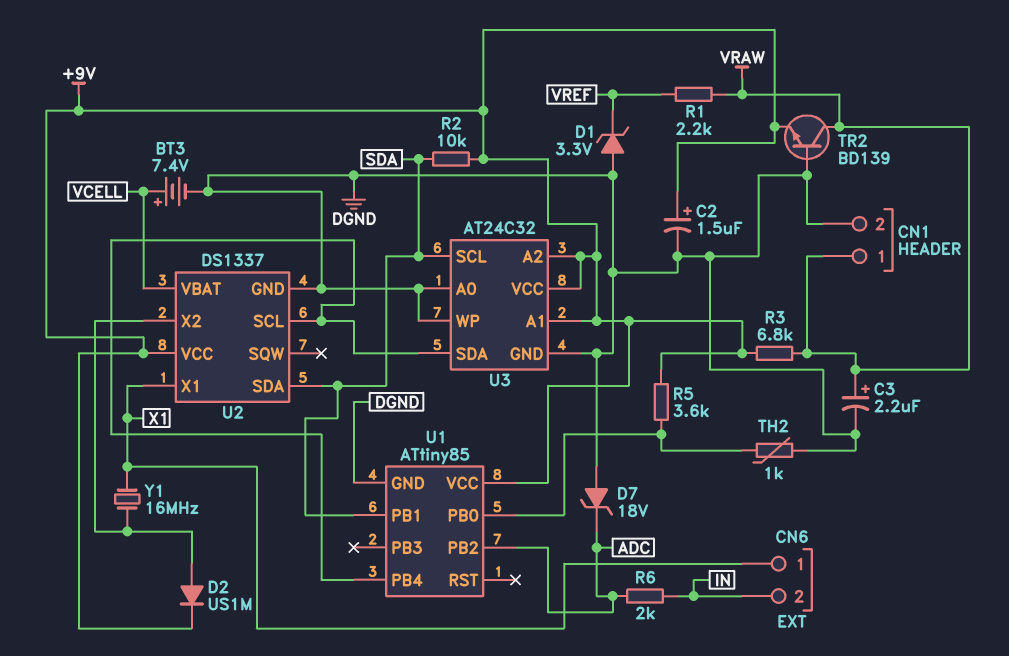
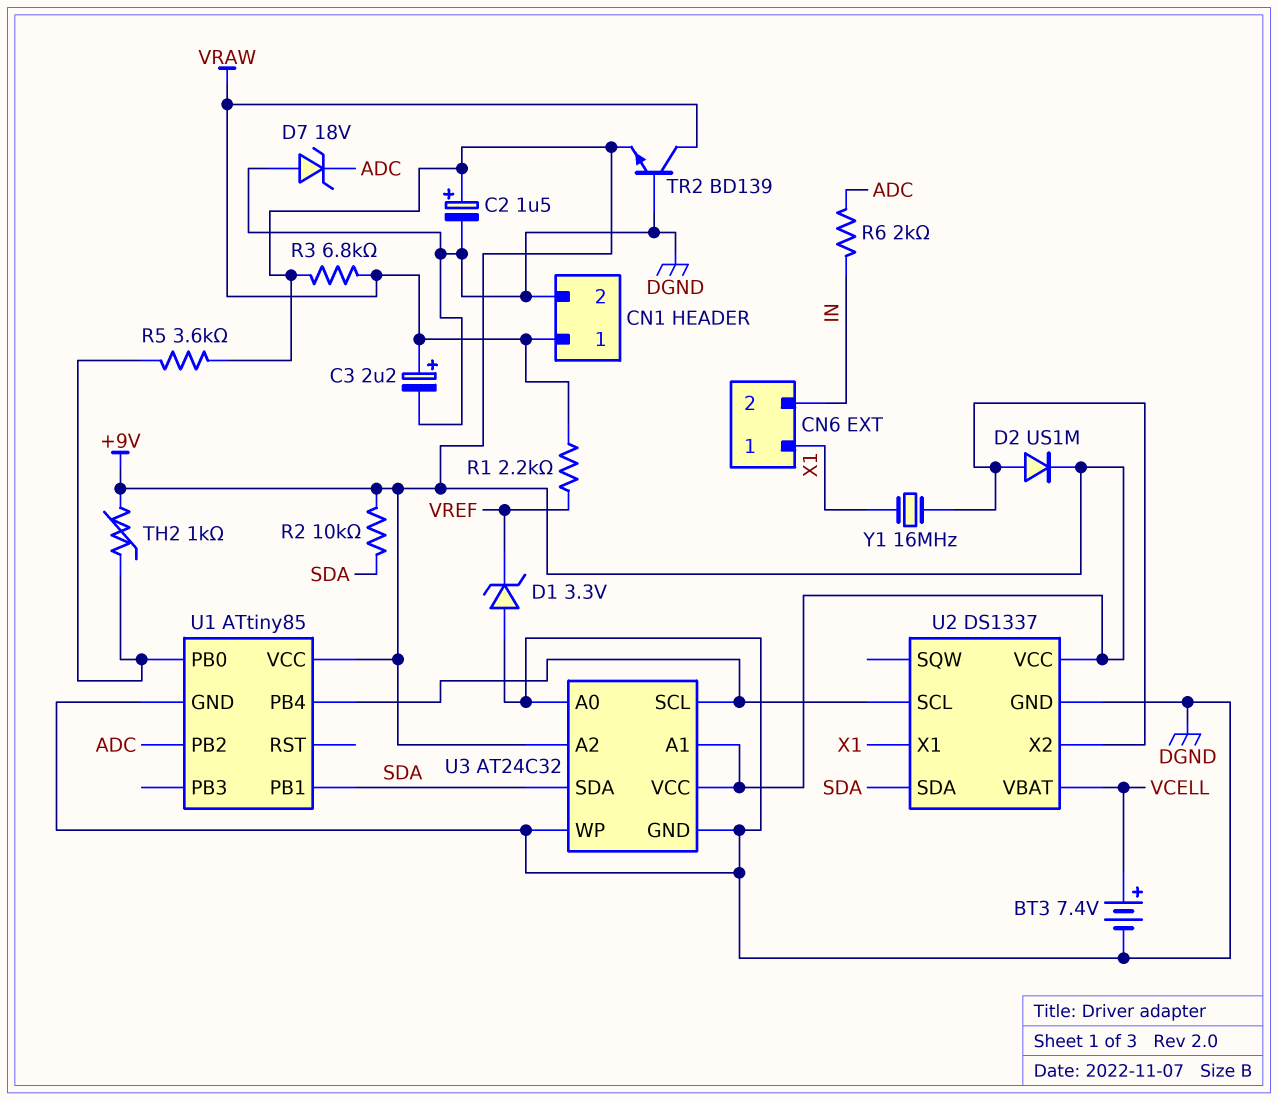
TH2: 1k (DGND, U1/PB0) -> 1k (+9V, U1/PB0)
U3 pin SCL: SDA -> U1/PB4
U3 pin SDA: U1/PB4 -> SDA

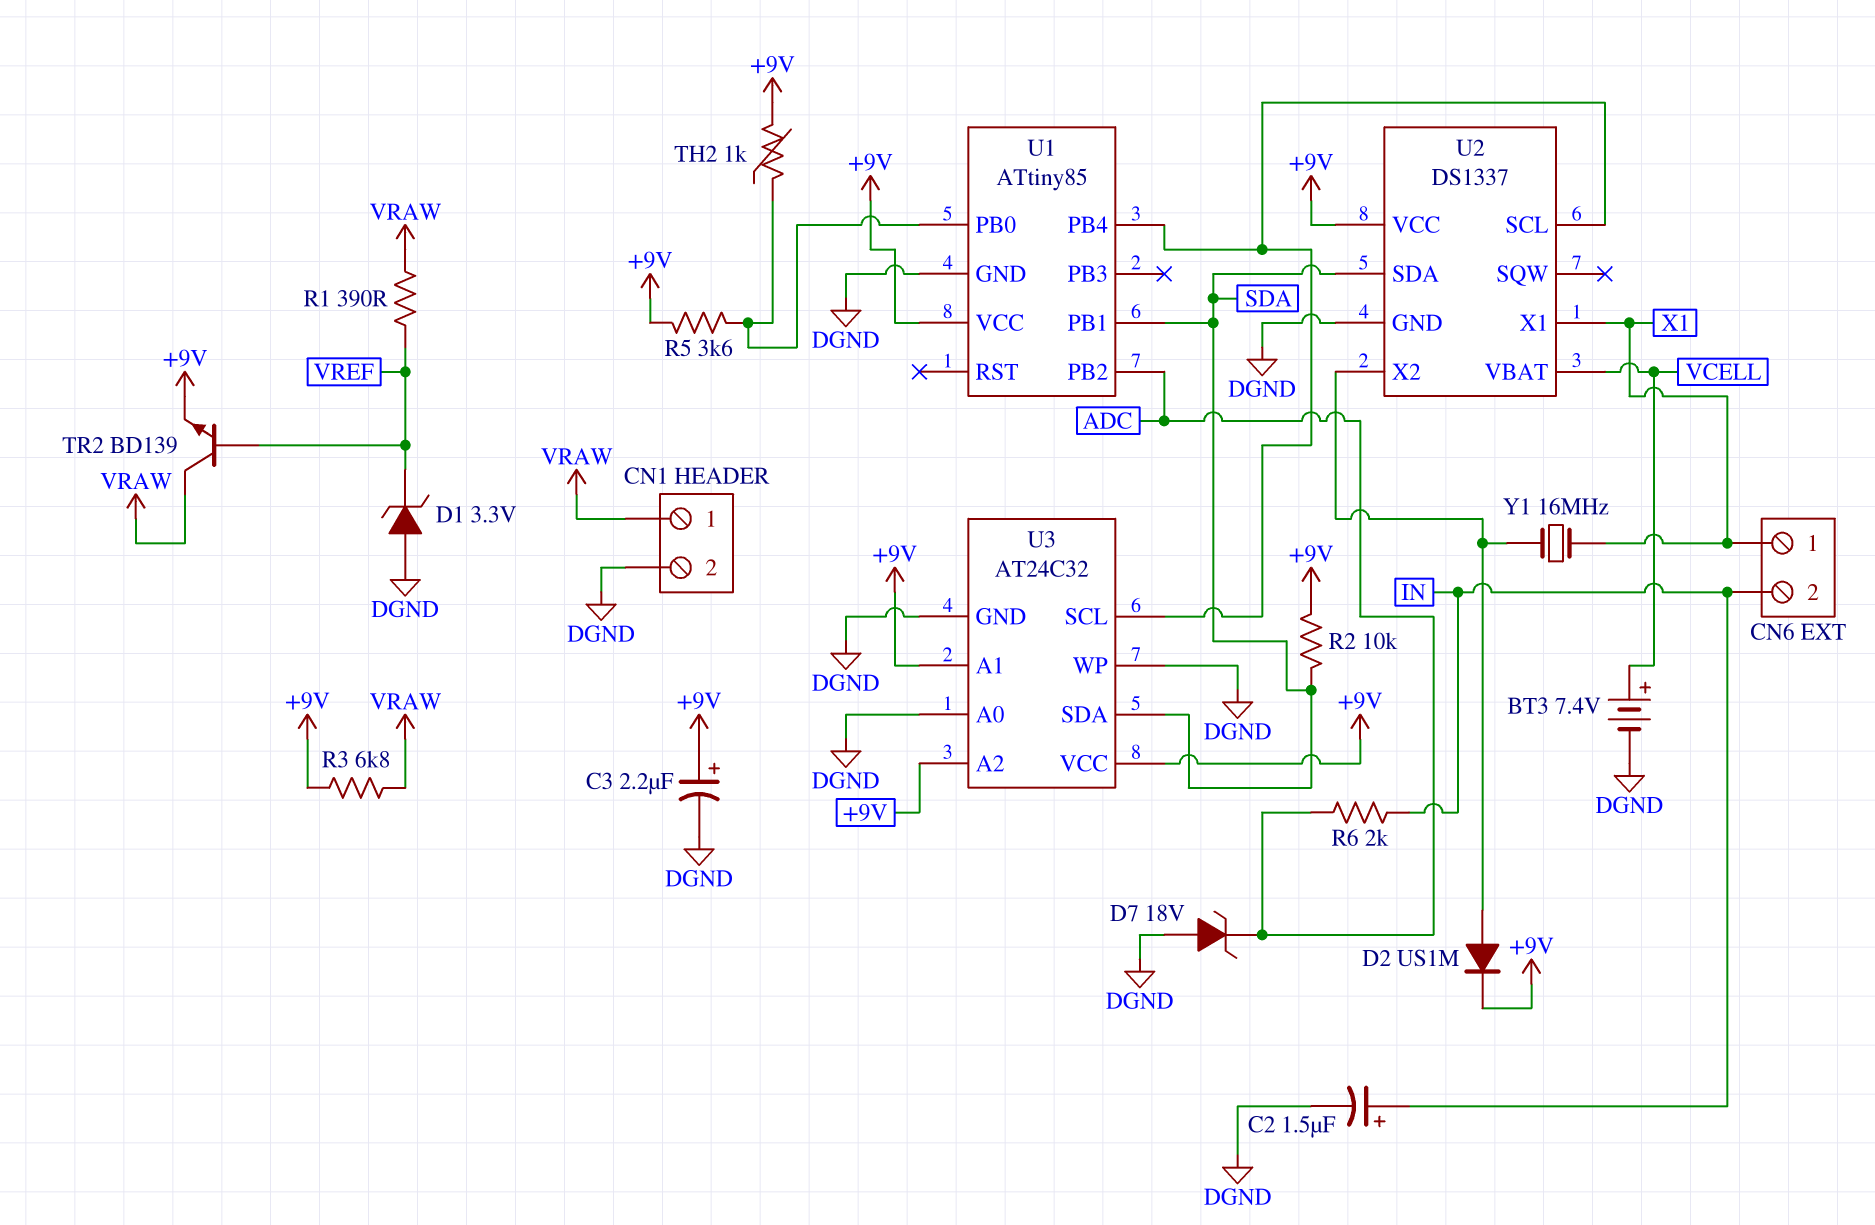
C2: 1.5uF (plus +9V, minus DGND) -> 1.5uF (plus IN, minus DGND)
C3: 2.2uF (plus VRAW, minus DGND) -> 2.2uF (plus +9V, minus DGND)
R1: 2.2k (VRAW, VREF) -> 390 (VRAW, VREF)
TR2: NPN BD139 (B DGND, C VRAW, E +9V) -> NPN BD139 (B VREF, C VRAW, E +9V)

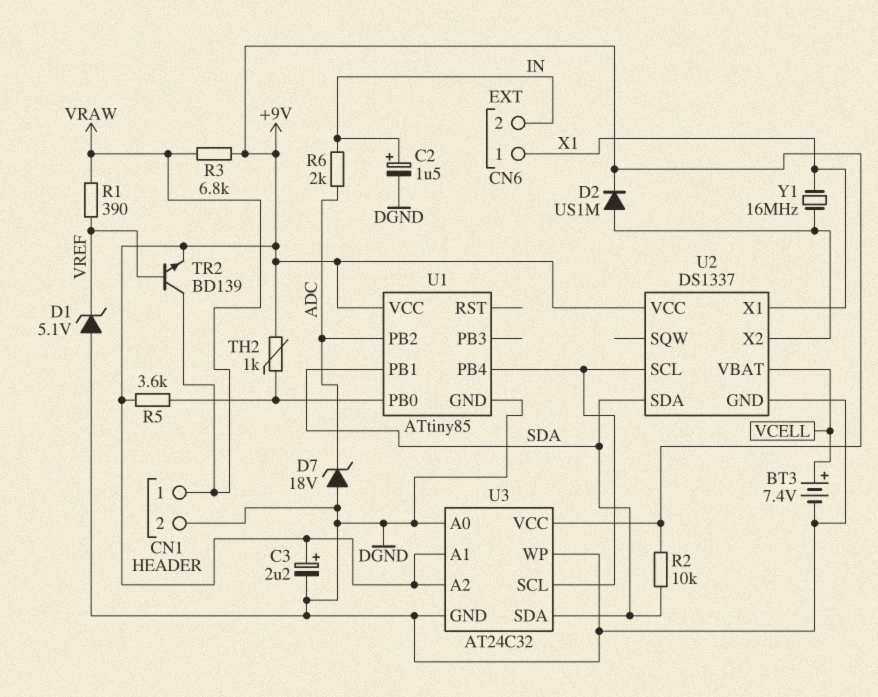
D1: zener 3.3V (A DGND, K VREF) -> zener 5.1V (A DGND, K VREF)

